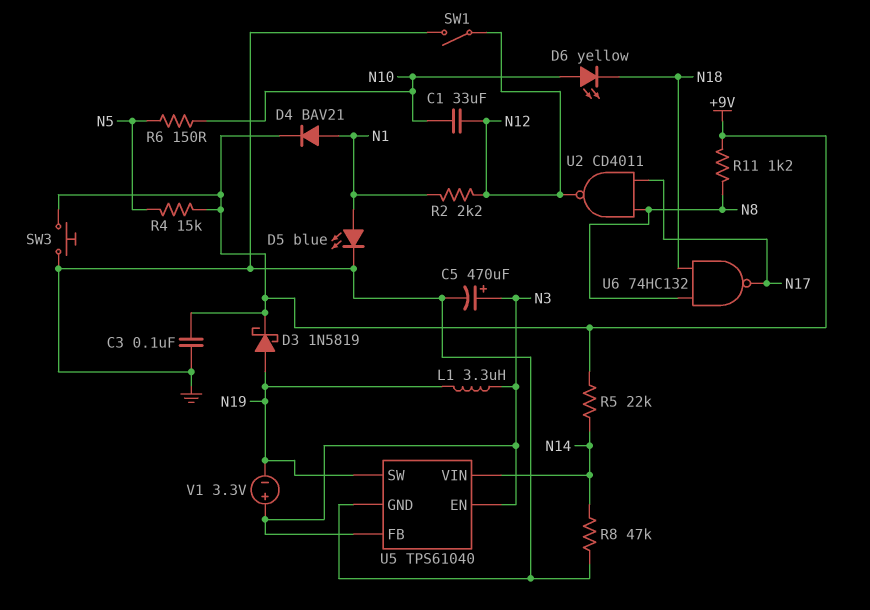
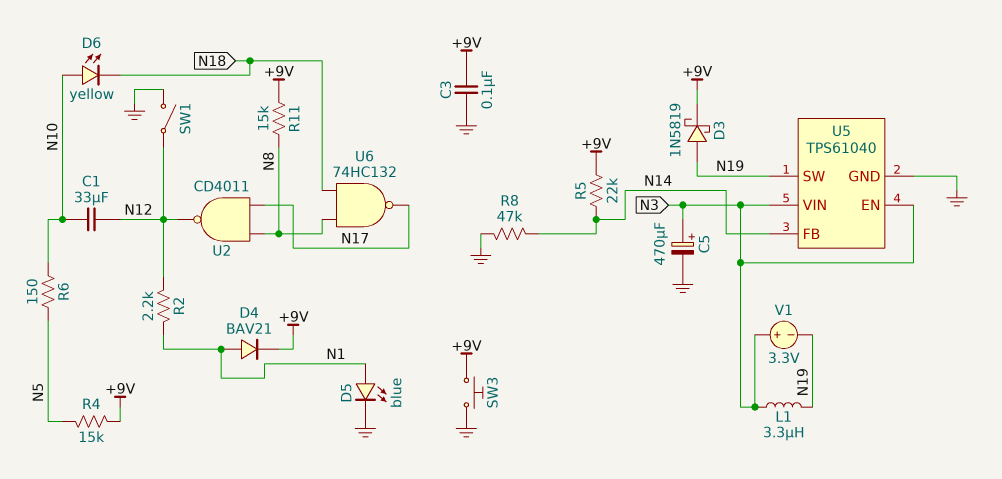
R11: 1.2k (+9V, N8) -> 15k (+9V, N8)
U5 pin FB: N3 -> N14
U5 pin VIN: N14 -> N3

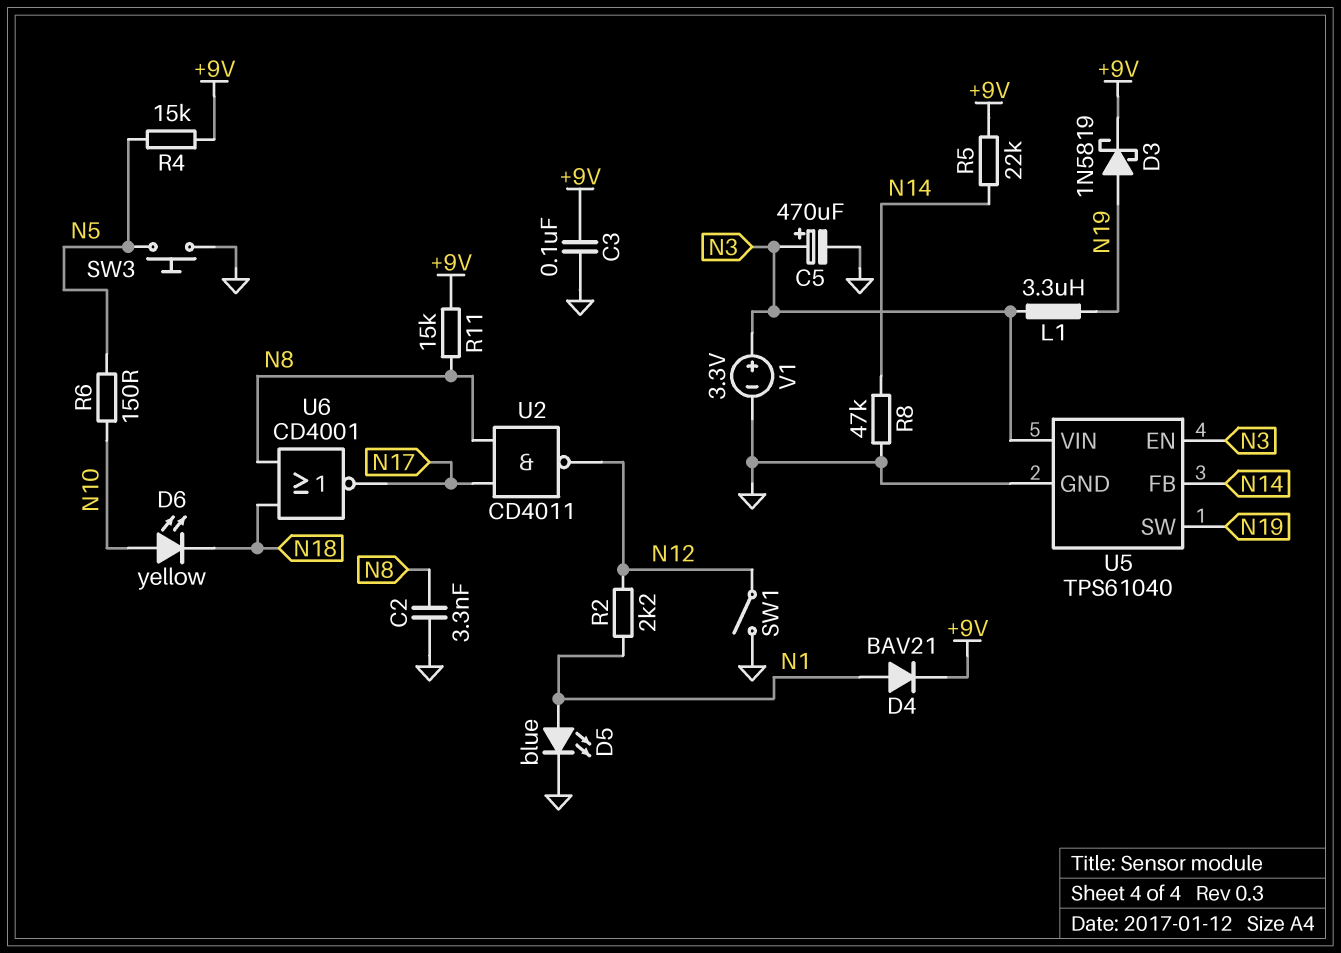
C1: 33uF (N10, N12) -> none
C2: none -> 3.3nF (GND, N8)
SW3: button (+9V, GND) -> button (GND, N5)
U6: NAND 74HC132 (in N8, in N18, out N17) -> NOR CD4001 (in N8, in N18, out N17)
V1: 3.3V (plus N3, minus N19) -> 3.3V (plus N3, minus GND)

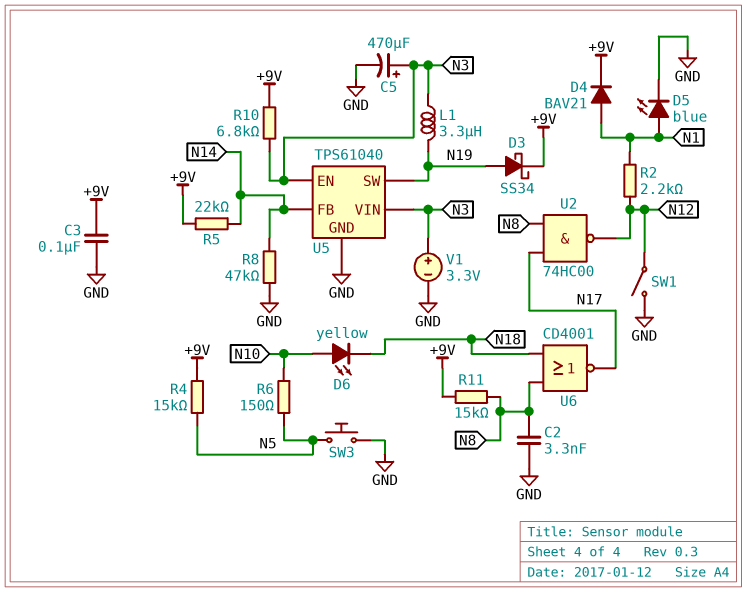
D3: schottky 1N5819 (A N19, K +9V) -> schottky SS34 (A N19, K +9V)
R10: none -> 6.8k (+9V, N3)
U2: NAND CD4011 (in N8, in N17, out N12) -> NAND 74HC00 (in N8, in N17, out N12)

